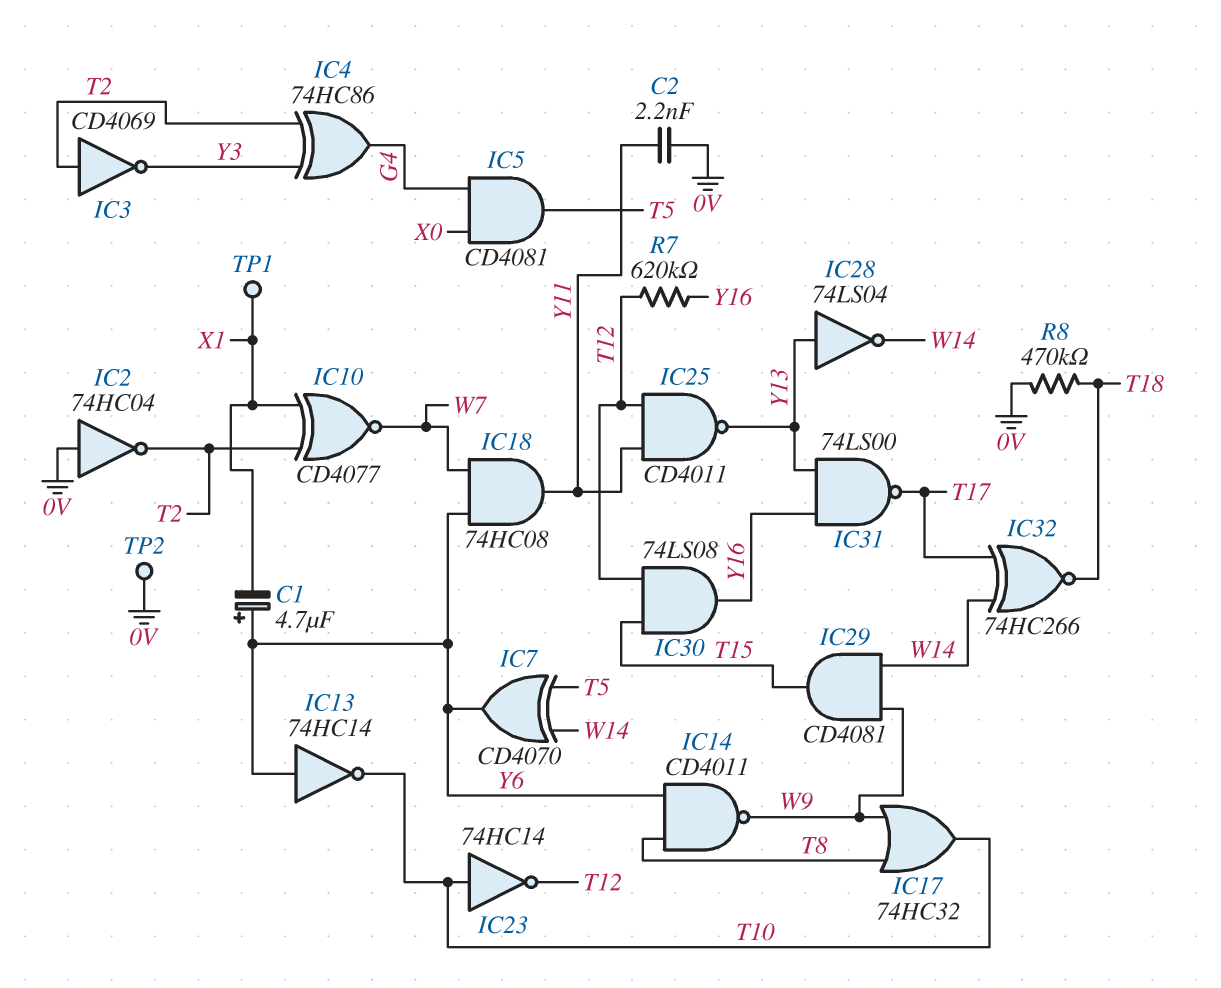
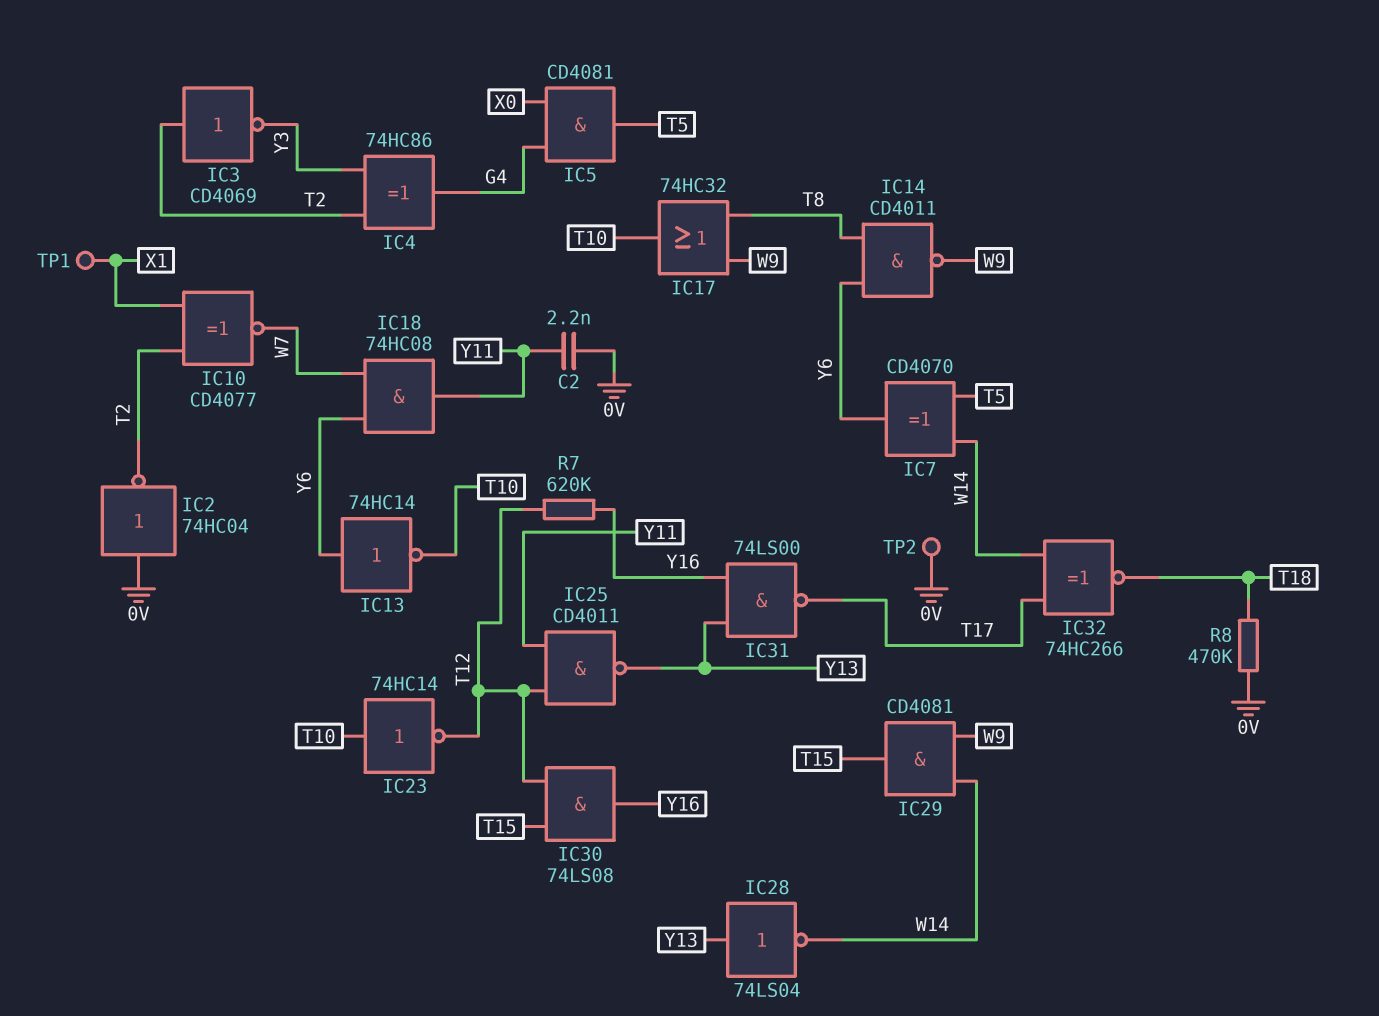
C1: 4.7uF (plus Y6, minus X1) -> none

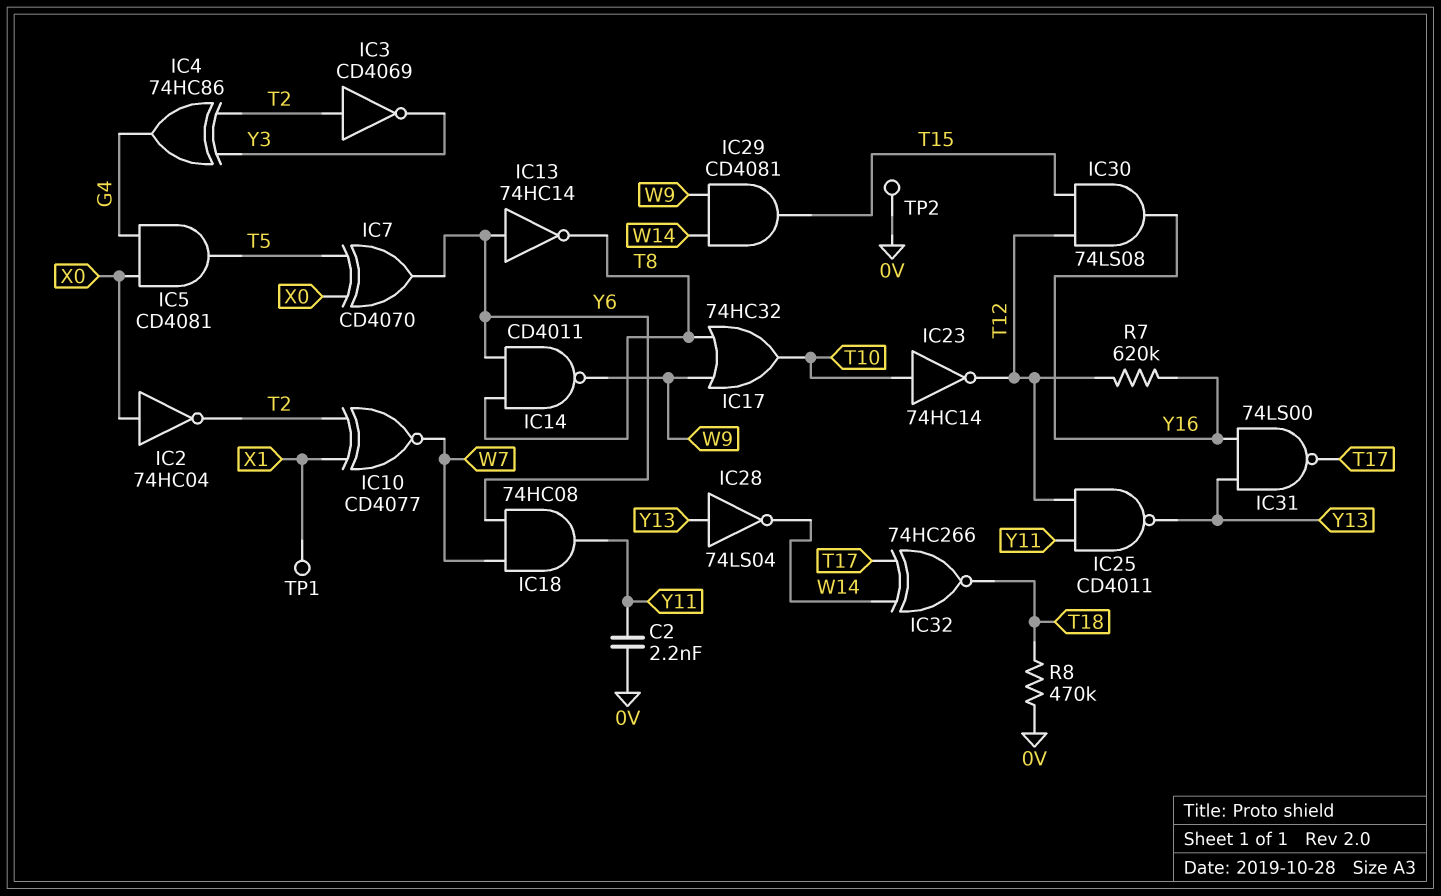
IC2: NOT 74HC04 (in 0V, out T2) -> NOT 74HC04 (in X0, out T2)
IC7: XOR CD4070 (in T5, in W14, out Y6) -> XOR CD4070 (in T5, in X0, out Y6)
IC13: NOT 74HC14 (in Y6, out T10) -> NOT 74HC14 (in Y6, out T8)

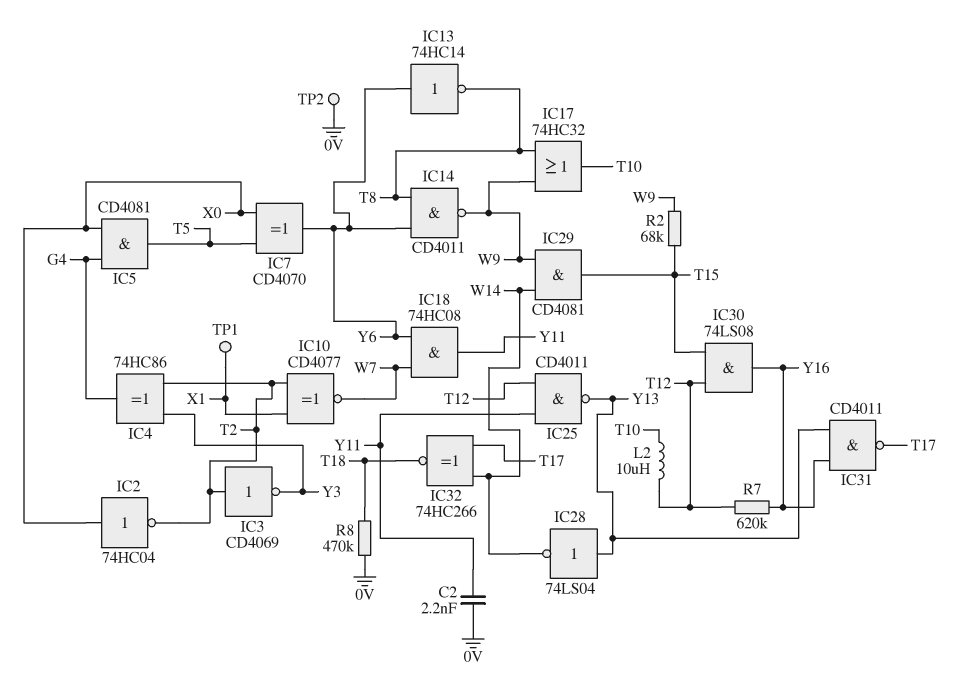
IC23: NOT 74HC14 (in T10, out T12) -> none
IC31: NAND 74LS00 (in Y13, in Y16, out T17) -> NAND CD4011 (in Y13, in Y16, out T17)
L2: none -> 10uH (T10, T12)
R2: none -> 68k (T15, W9)

